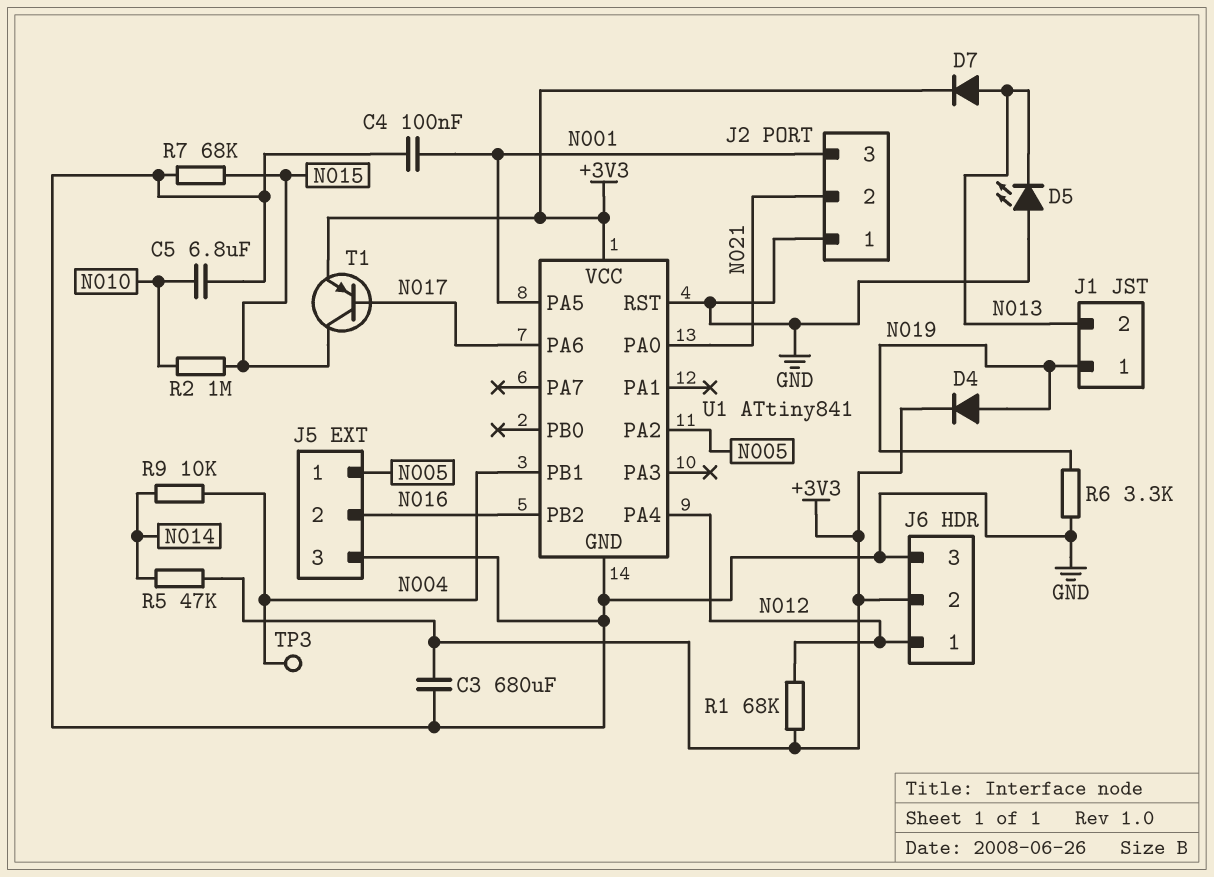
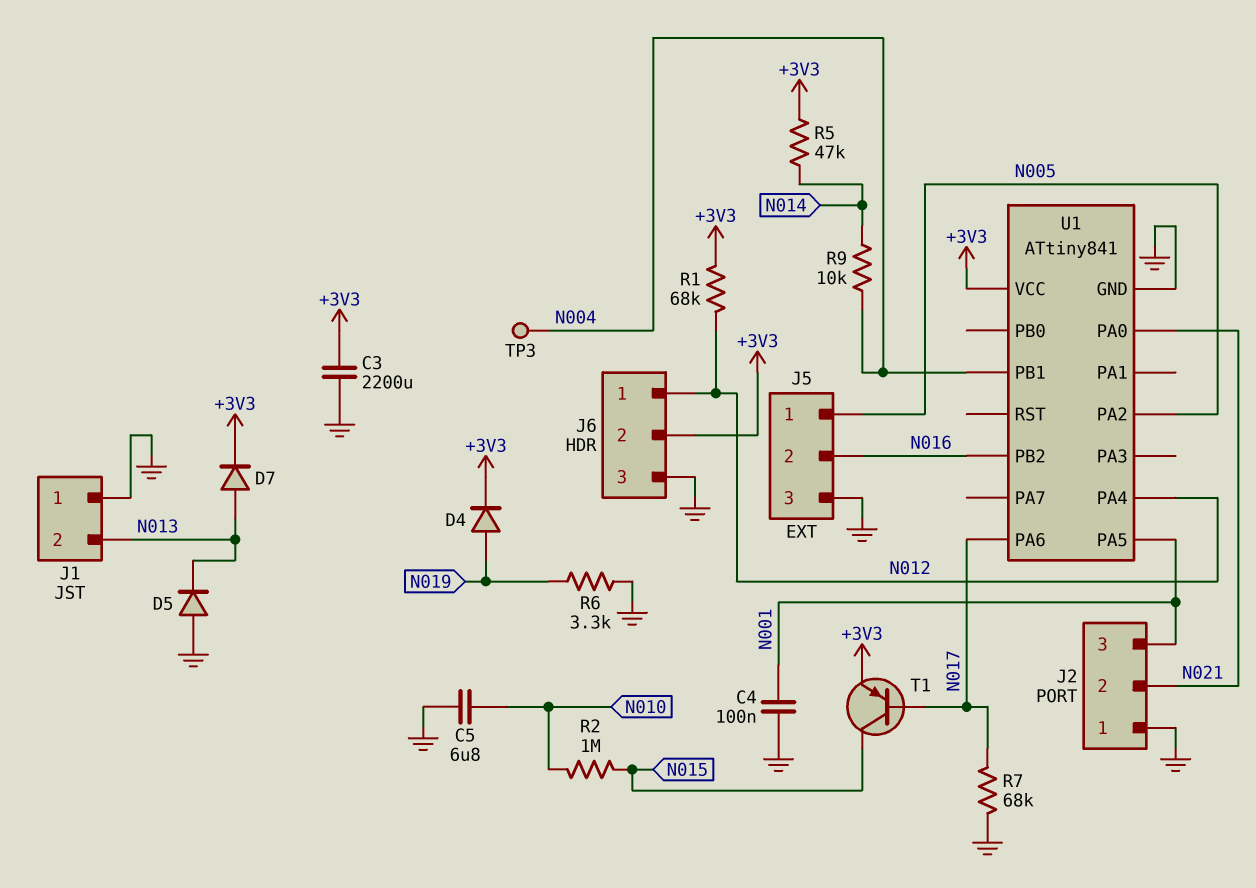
C3: 680uF (+3V3, GND) -> 2200uF (+3V3, GND)
D5: LED (A GND, K N013) -> diode (A GND, K N013)
J1 pin 1: N019 -> GND
R7: 68k (GND, N015) -> 68k (GND, N017)
U1 pin RST: GND -> none

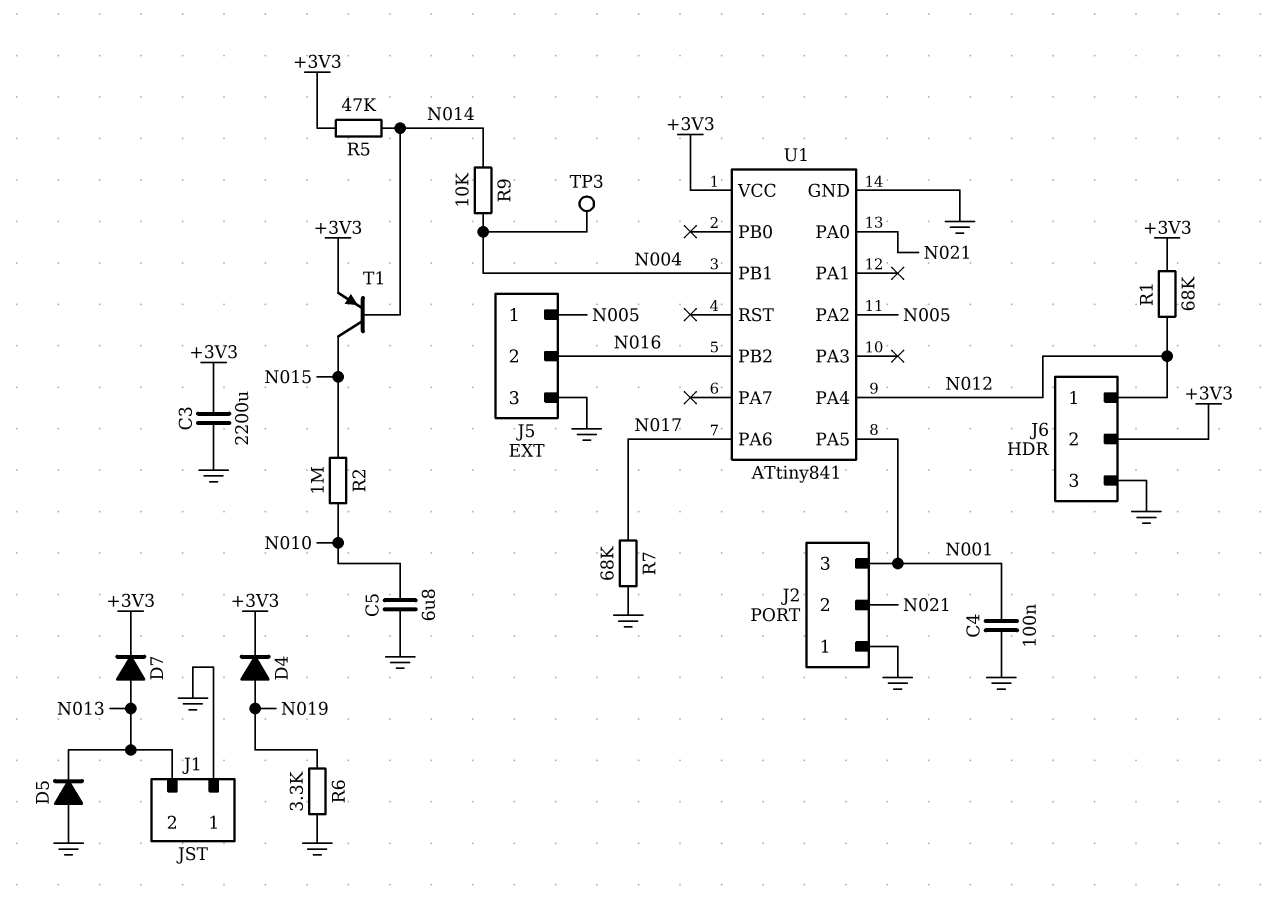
T1: PNP (B N017, C N015, E +3V3) -> PNP (B N014, C N015, E +3V3)

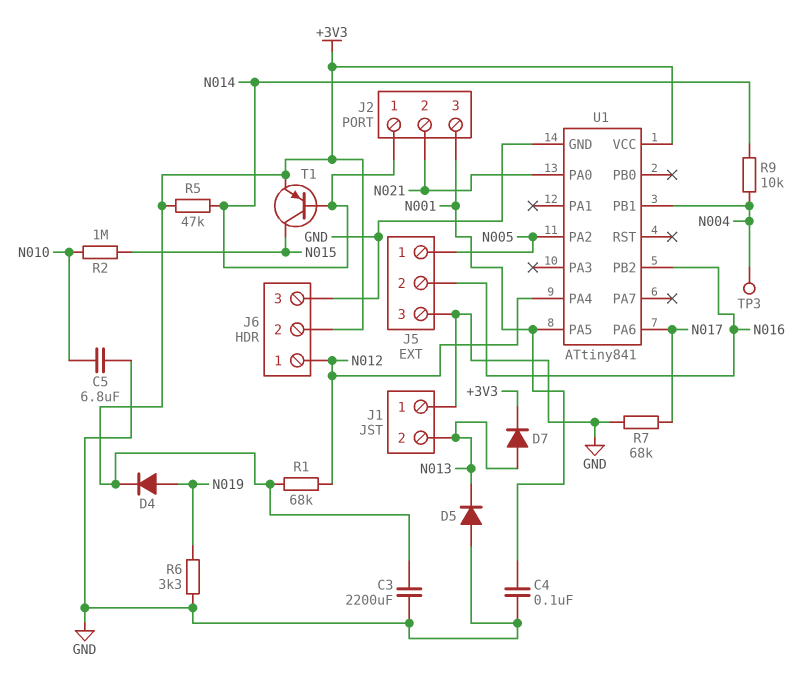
J2 pin 1: GND -> N014

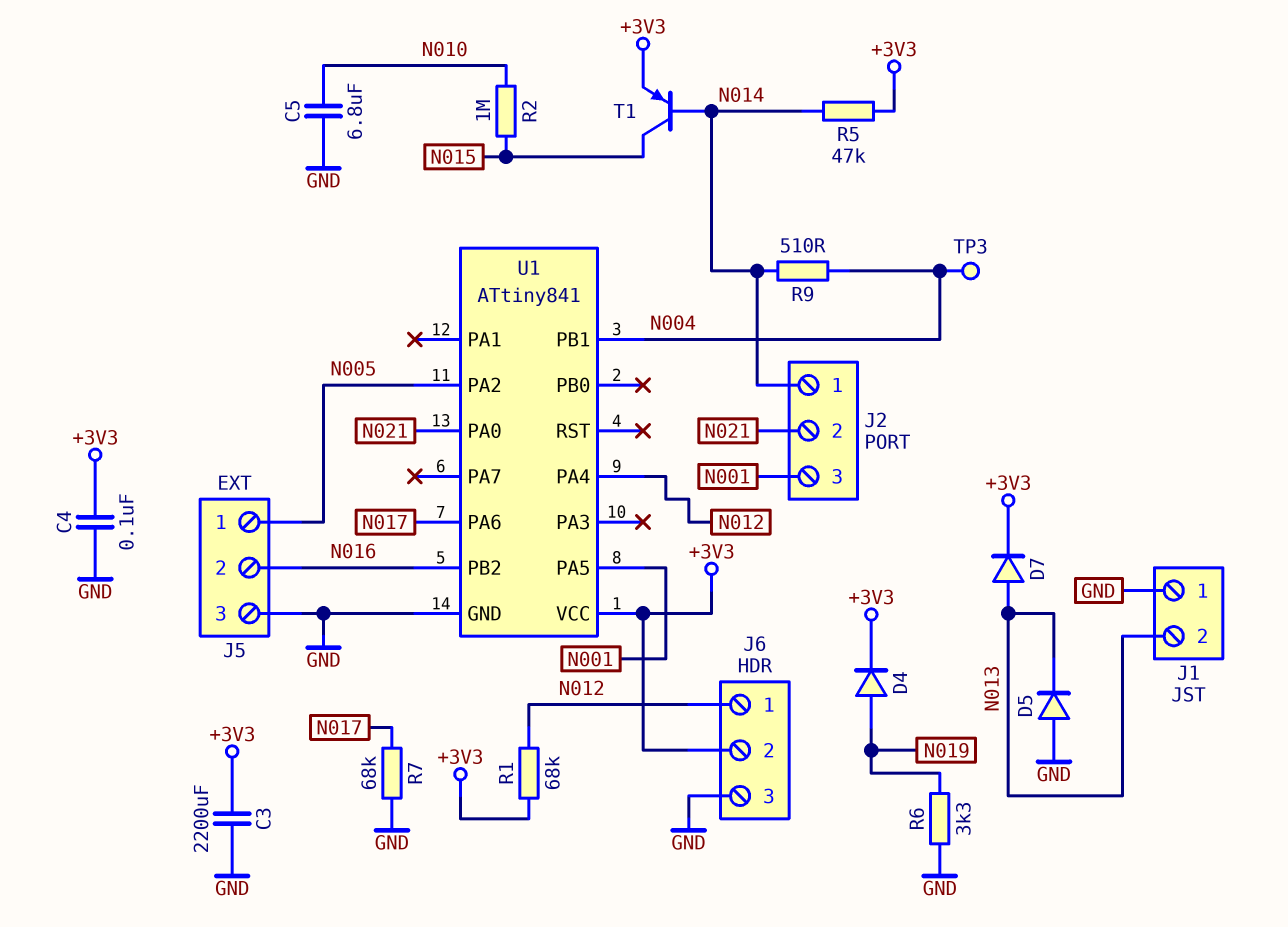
C4: 100nF (GND, N001) -> 100nF (+3V3, GND)
R9: 10k (N004, N014) -> 510 (N004, N014)

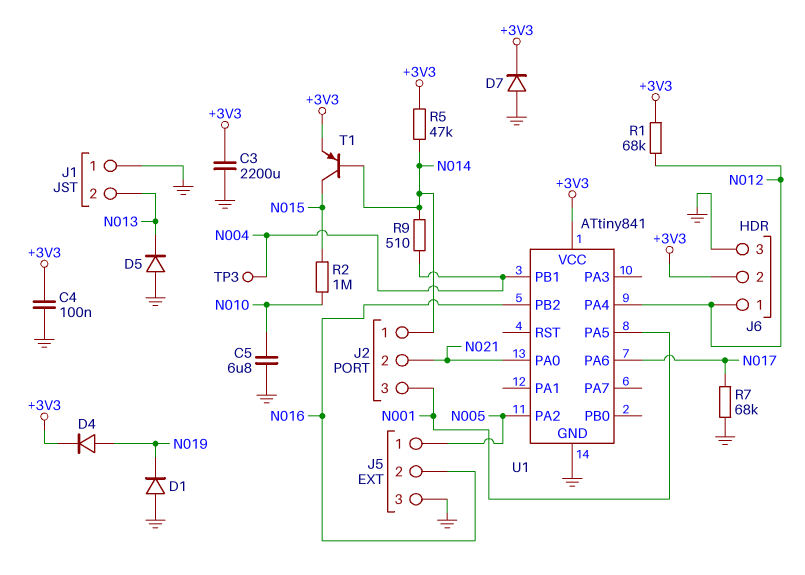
D1: none -> diode (A GND, K N019)
D7: diode (A N013, K +3V3) -> diode (A GND, K +3V3)
R6: 3.3k (GND, N019) -> none

